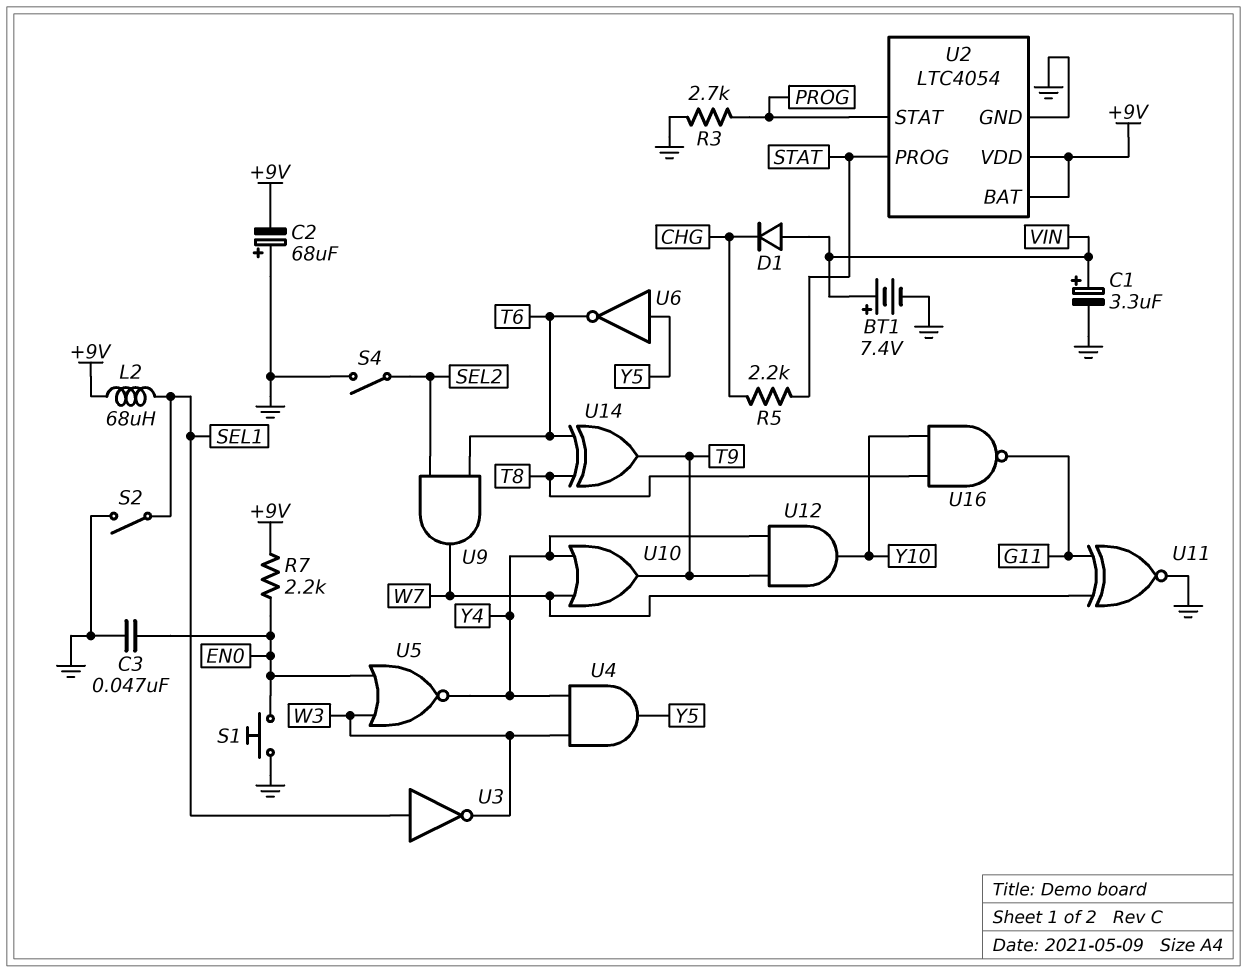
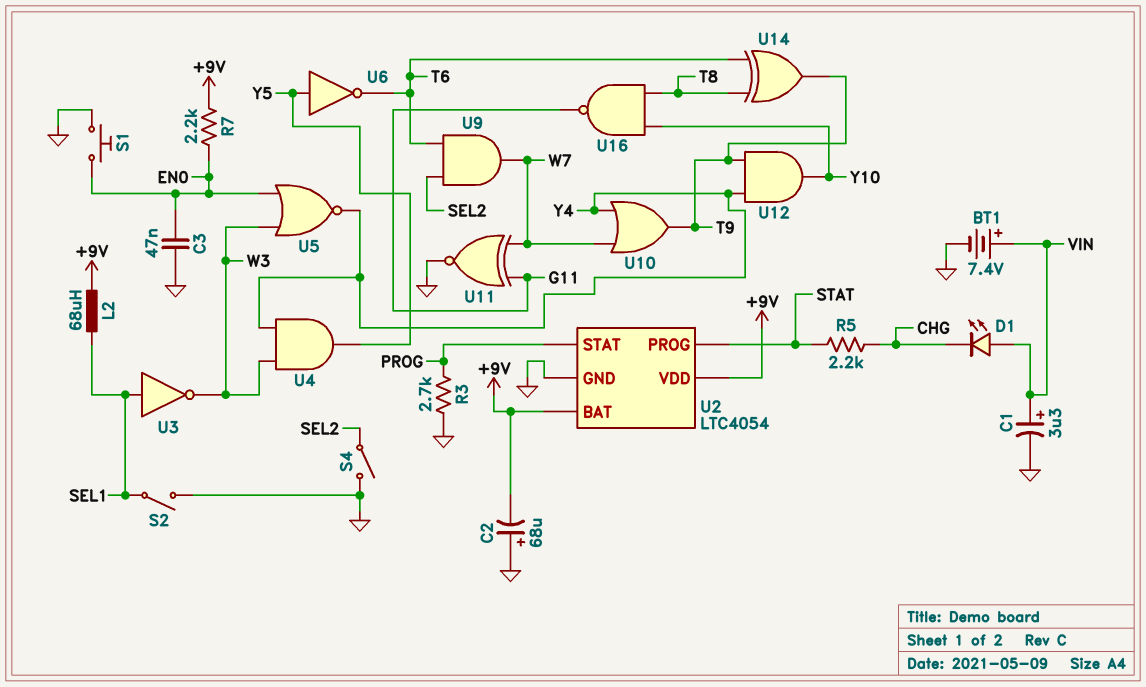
D1: diode (A VIN, K CHG) -> LED (A VIN, K CHG)

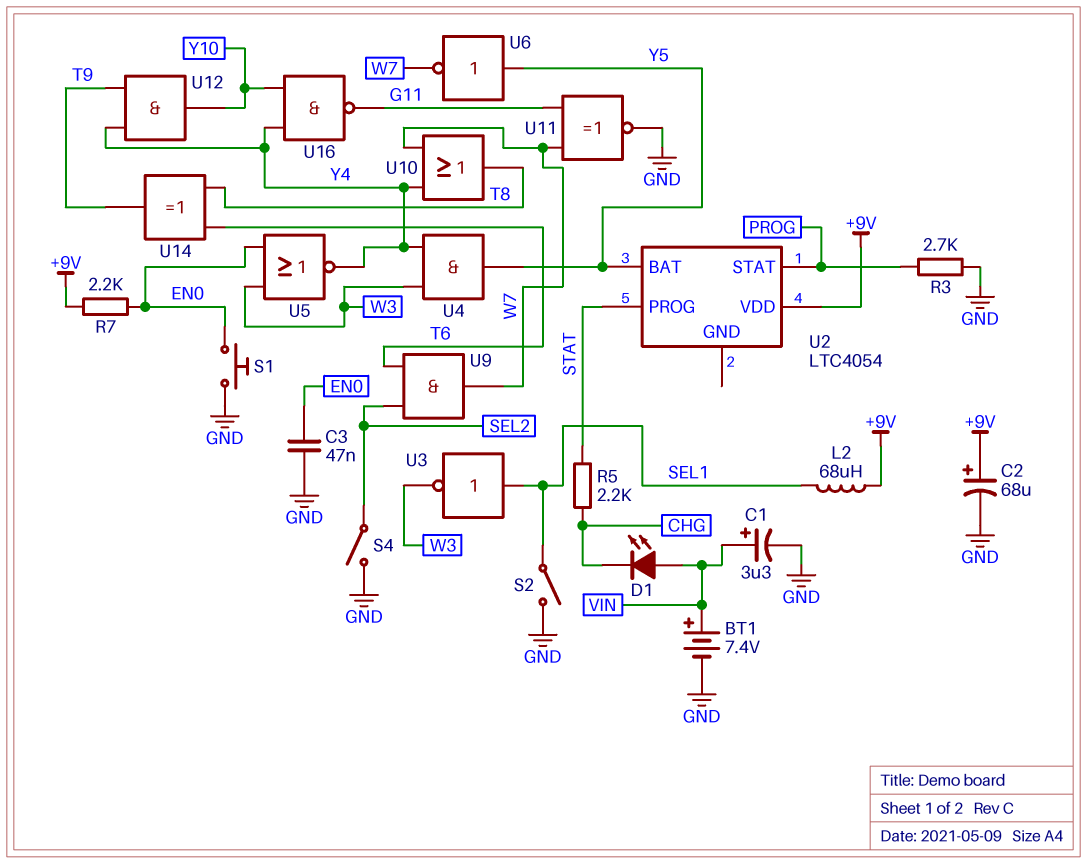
C2: 68uF (plus GND, minus +9V) -> 68uF (plus +9V, minus GND)
U2 pin BAT: +9V -> Y5
U2 pin GND: GND -> none
U6: NOT (in Y5, out T6) -> NOT (in Y5, out W7)
U10: OR (in W7, in Y4, out T9) -> OR (in W7, in Y4, out T8)
U16: NAND (in T8, in Y10, out G11) -> NAND (in Y4, in Y10, out G11)

